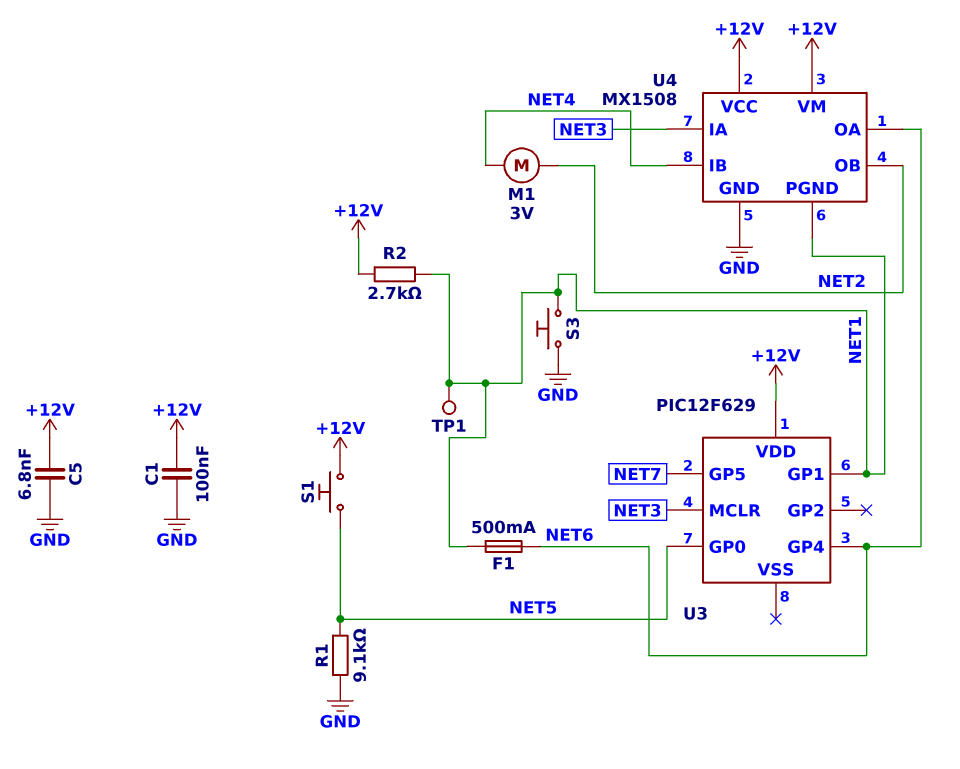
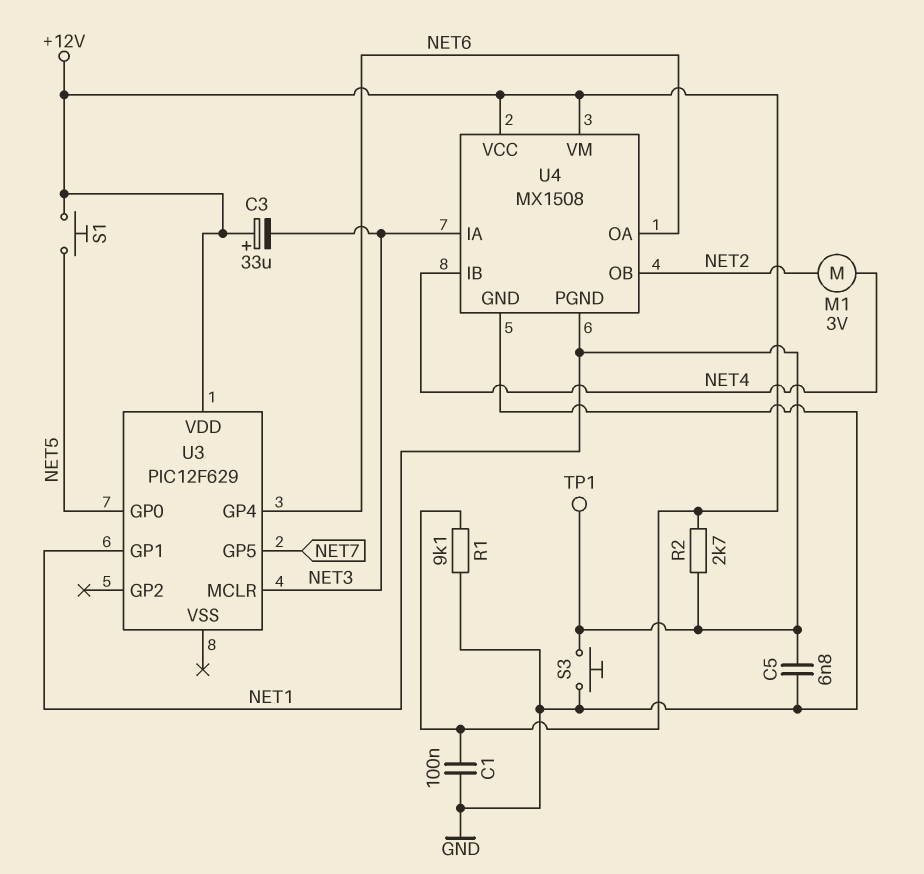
C3: none -> 33uF (plus +12V, minus NET3)
C5: 6.8nF (+12V, GND) -> 6.8nF (GND, NET1)
F1: 500mA (NET1, NET6) -> none
R1: 9.1k (GND, NET5) -> 9.1k (+12V, GND)

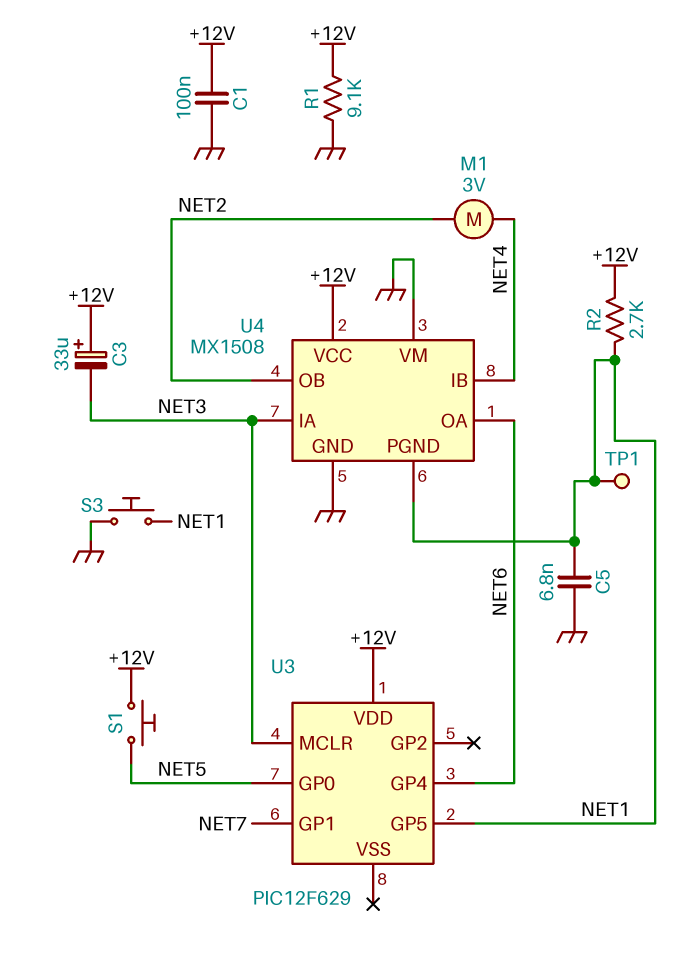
U3 pin GP1: NET1 -> NET7
U3 pin GP5: NET7 -> NET1
U4 pin VM: +12V -> GND

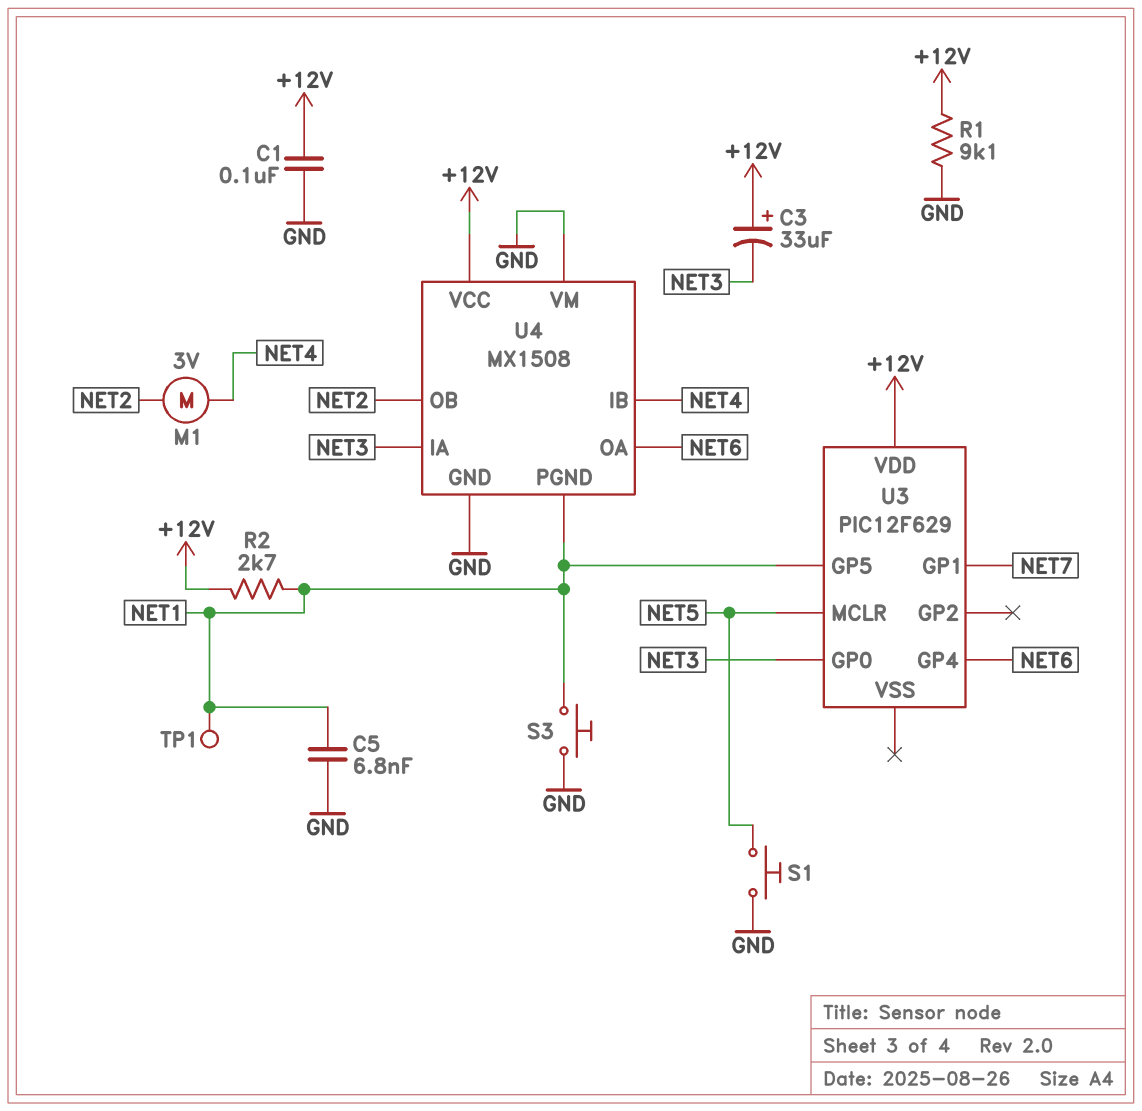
S1: button (+12V, NET5) -> button (GND, NET5)
U3 pin GP0: NET5 -> NET3
U3 pin MCLR: NET3 -> NET5

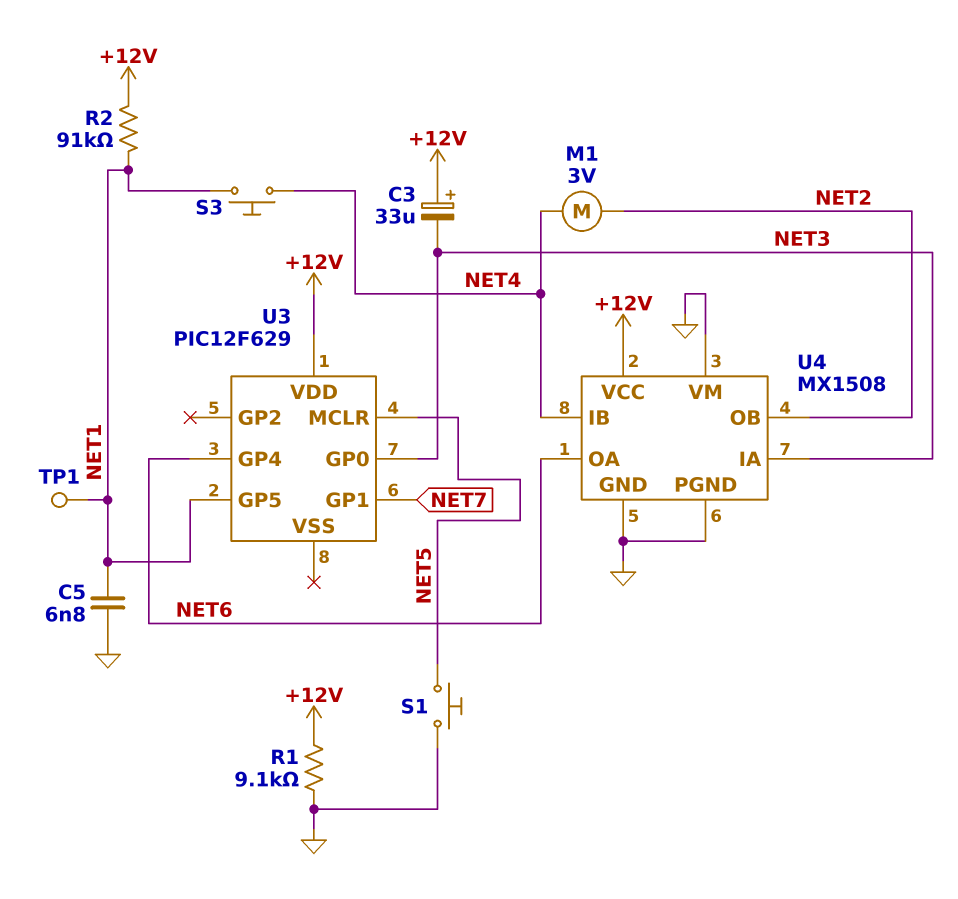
C1: 100nF (+12V, GND) -> none
R2: 2.7k (+12V, NET1) -> 91k (+12V, NET1)
S3: button (GND, NET1) -> button (NET1, NET4)
U4 pin PGND: NET1 -> GND

